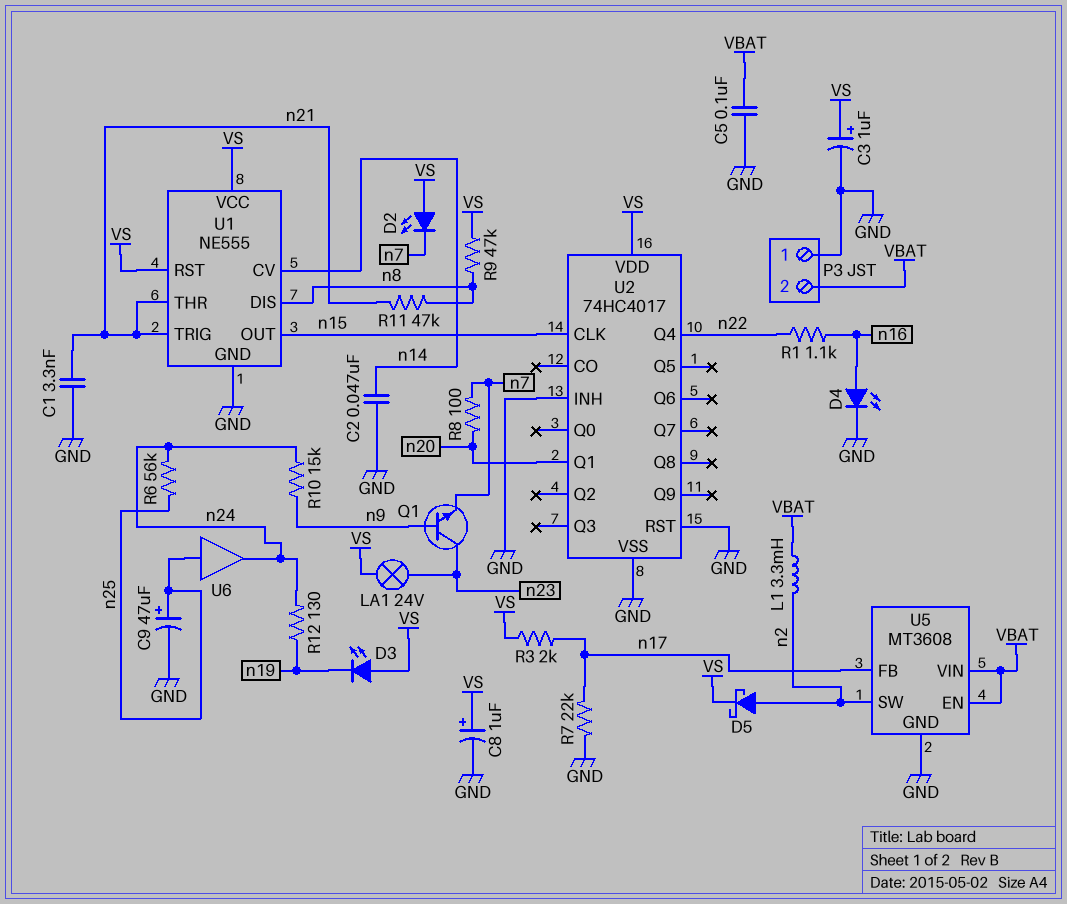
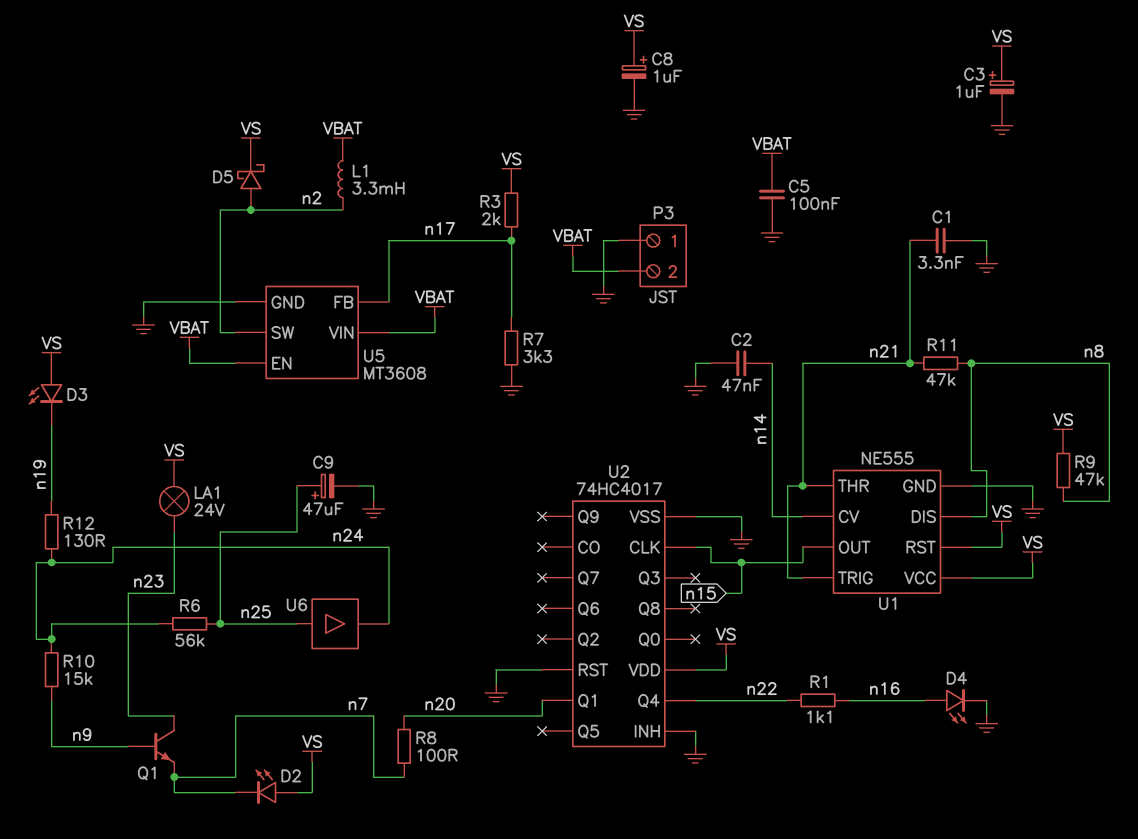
R7: 22k (GND, n17) -> 3.3k (GND, n17)

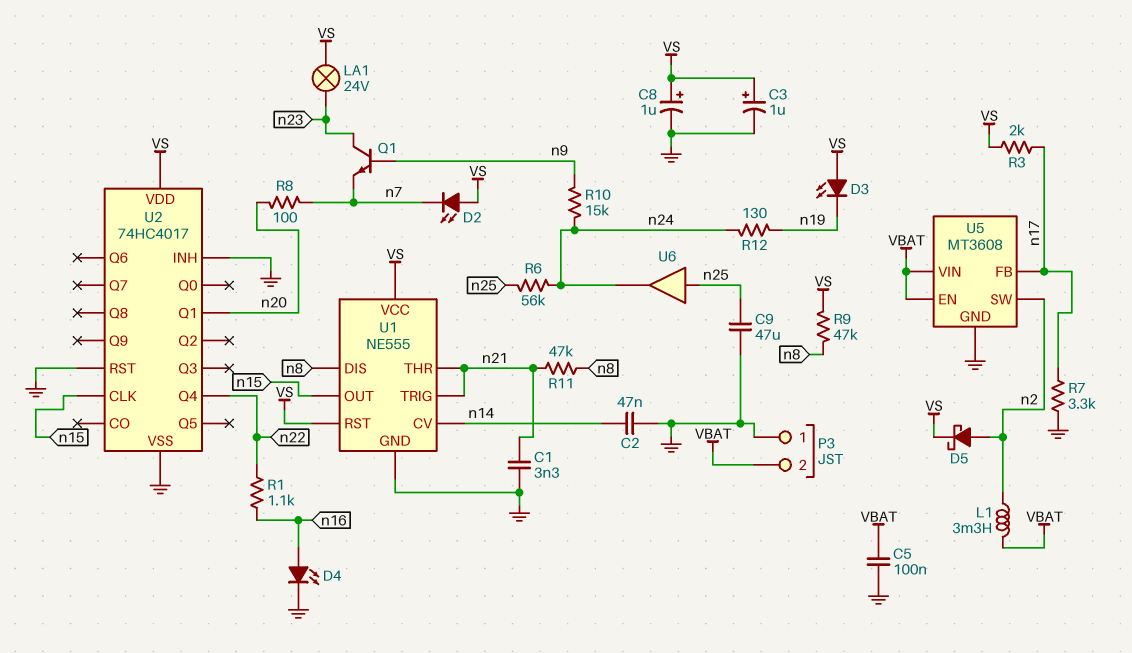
C9: 47uF (plus n25, minus GND) -> 47uF (GND, n25)

